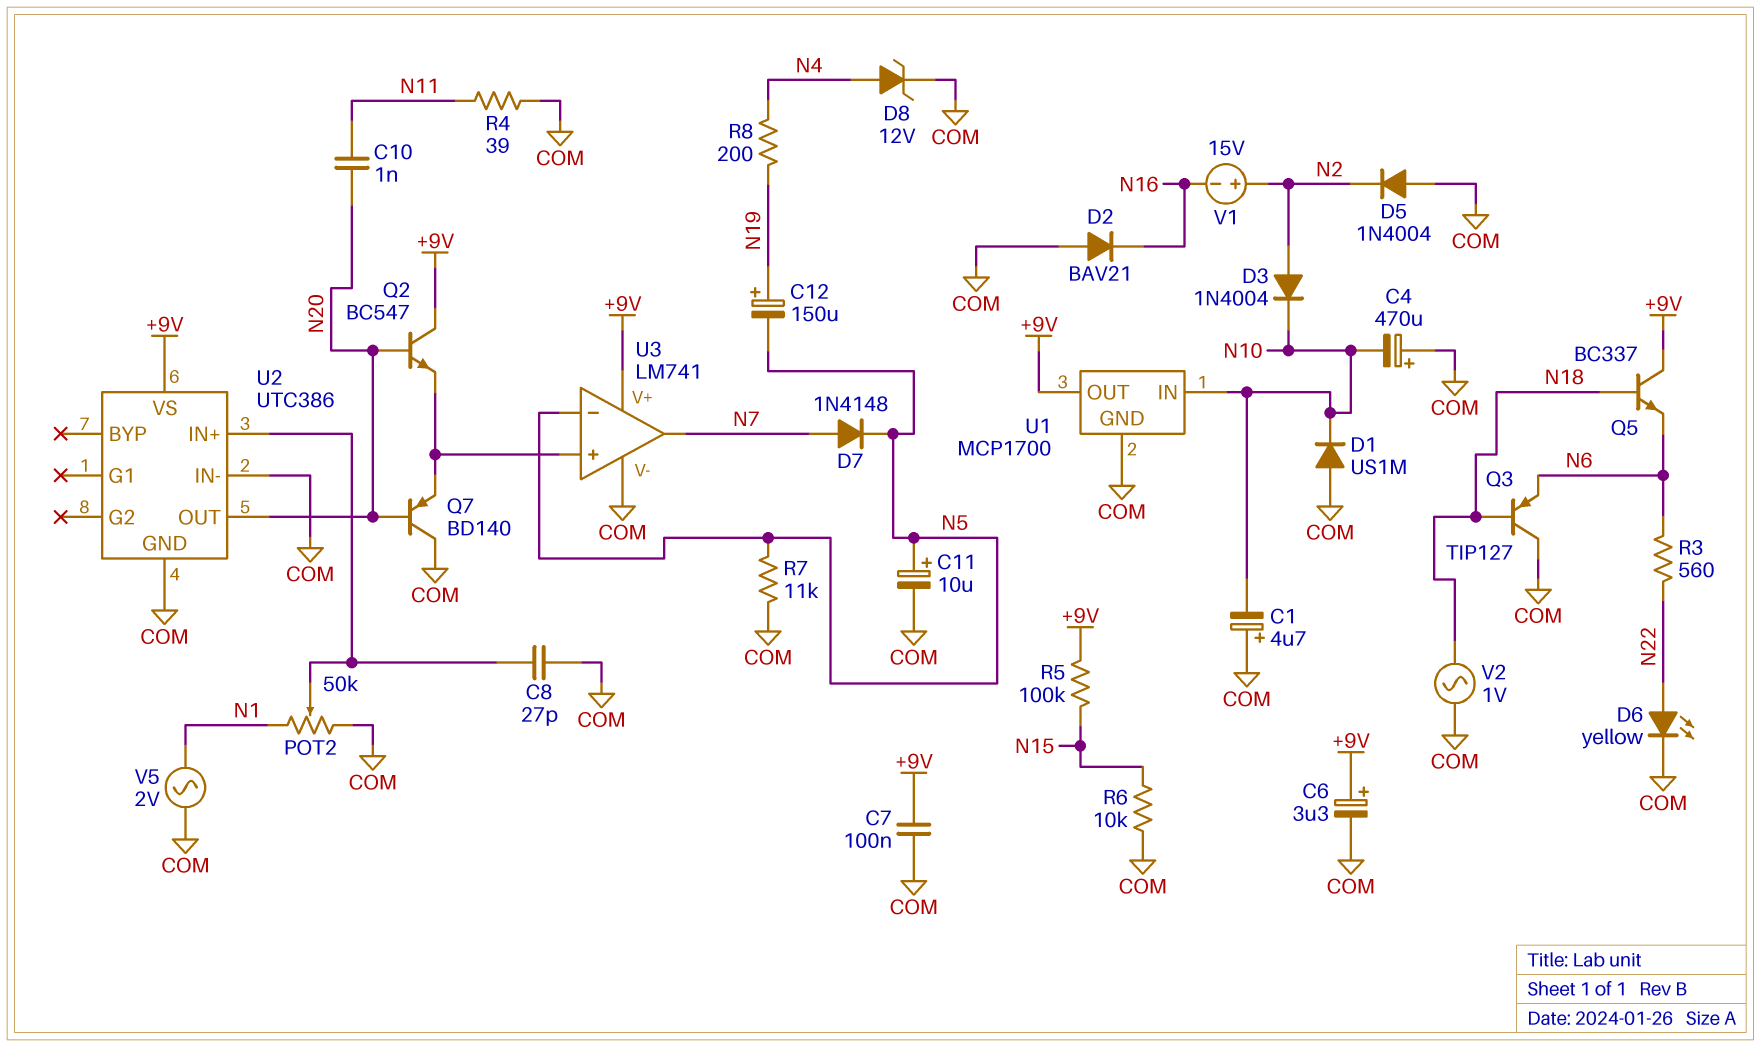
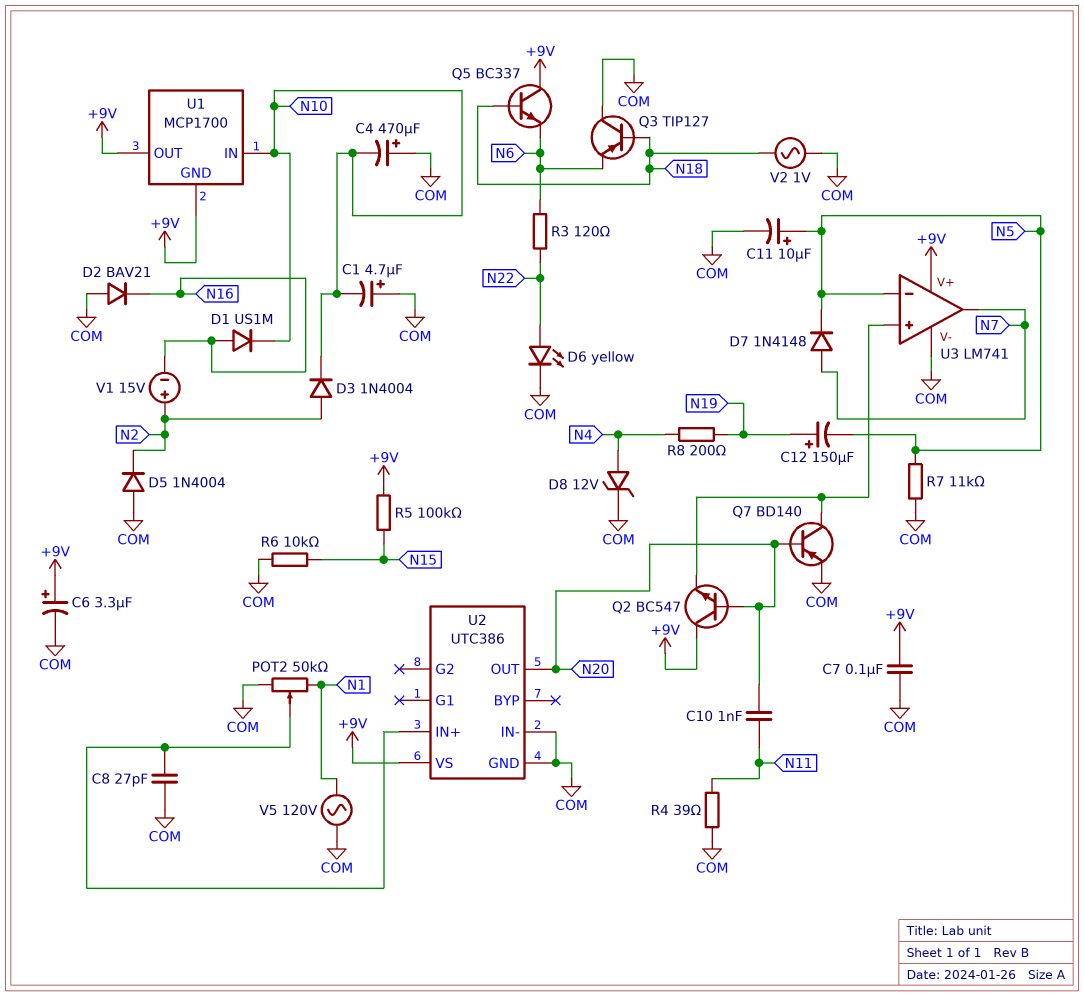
D1: diode US1M (A COM, K N10) -> diode US1M (A N16, K N10)
Q7: PNP BD140 (B N20, C COM, E U3/in+) -> PNP BD140 (B N20, C U3/in+, E COM)
R3: 560 (N6, N22) -> 120 (N6, N22)
U1 pin GND: COM -> +9V
V5: AC 2V (COM, N1) -> AC 120V (COM, N1)

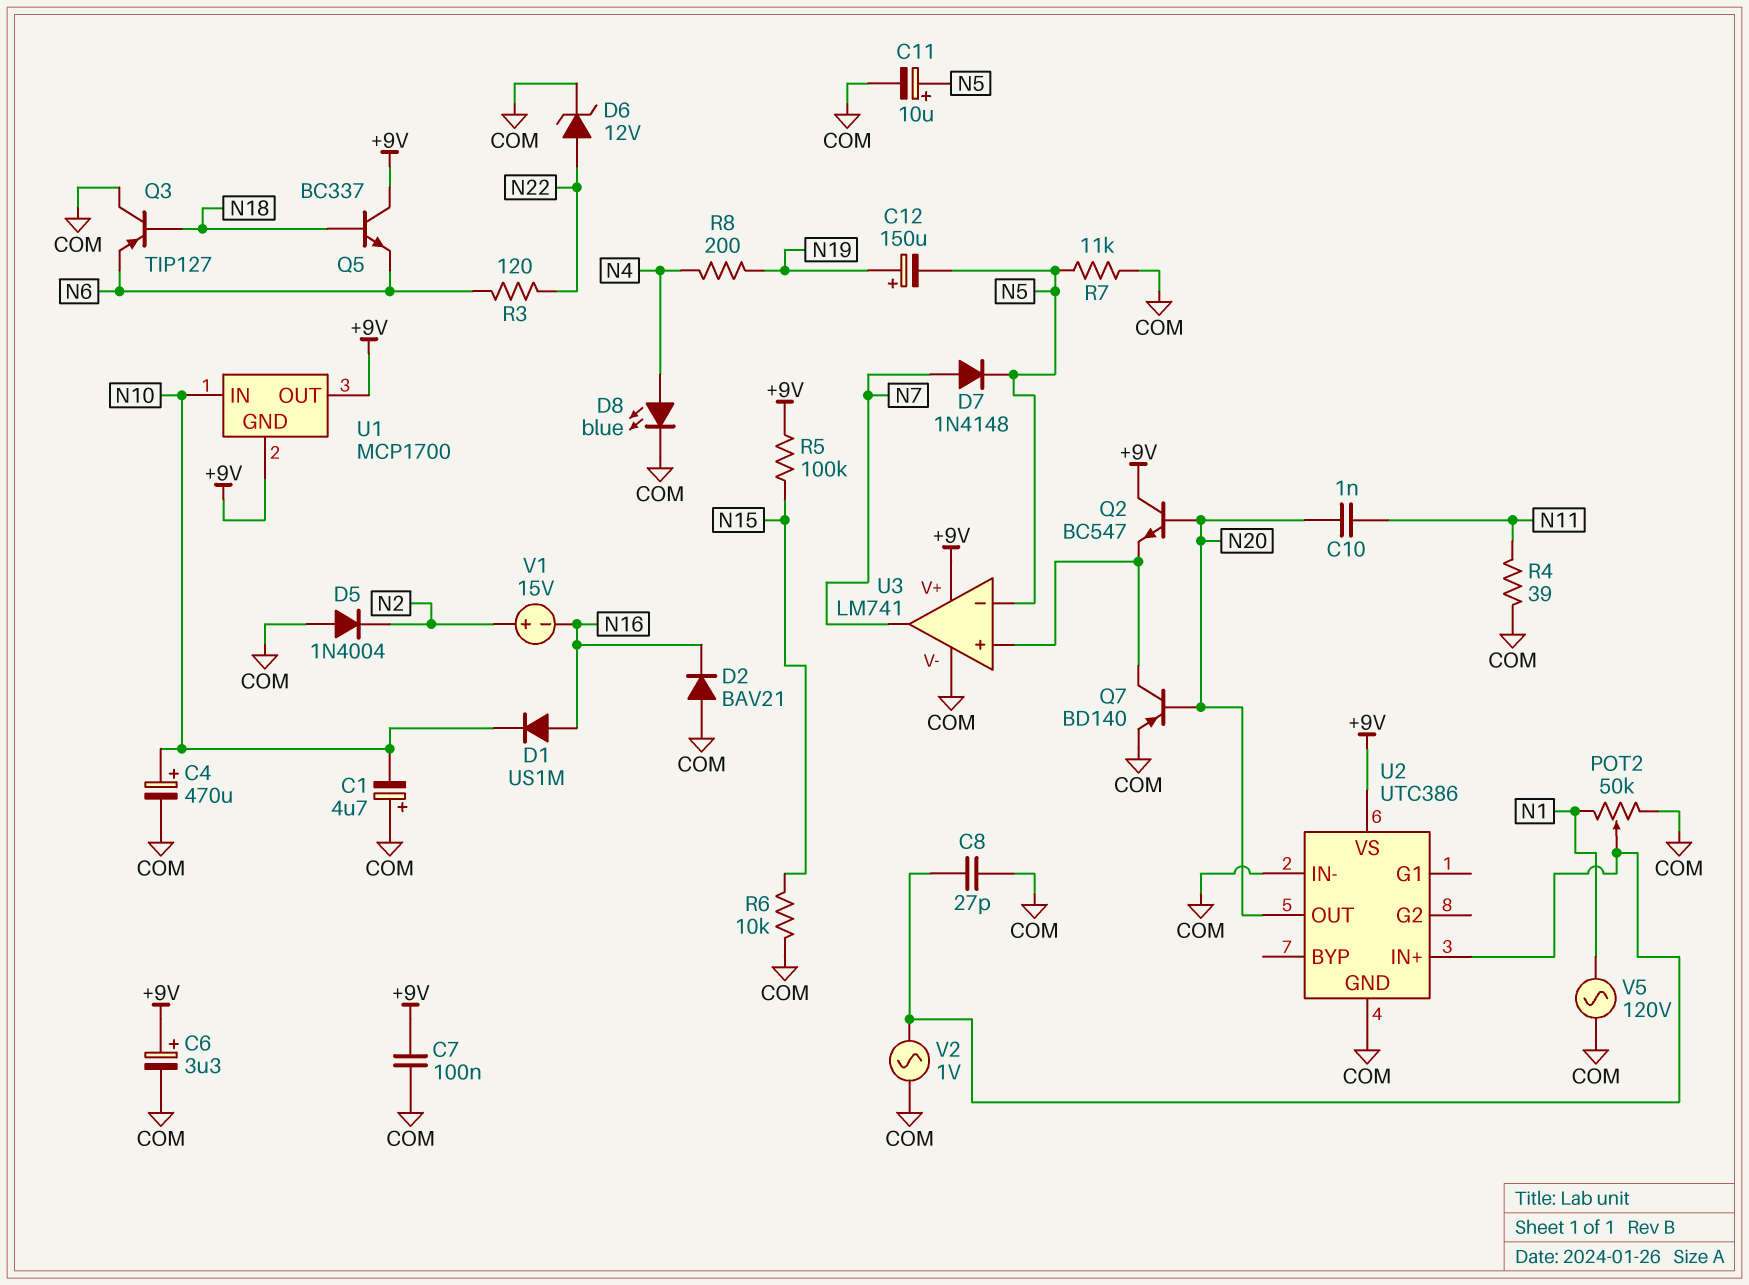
C4: 470uF (plus COM, minus N10) -> 470uF (plus N10, minus COM)
D3: diode 1N4004 (A N2, K N10) -> none
D6: LED yellow (A N22, K COM) -> zener 12V (A N22, K COM)
D8: zener 12V (A N4, K COM) -> LED blue (A N4, K COM)
V2: AC 1V (COM, N18) -> AC 1V (COM, U2/IN+)

